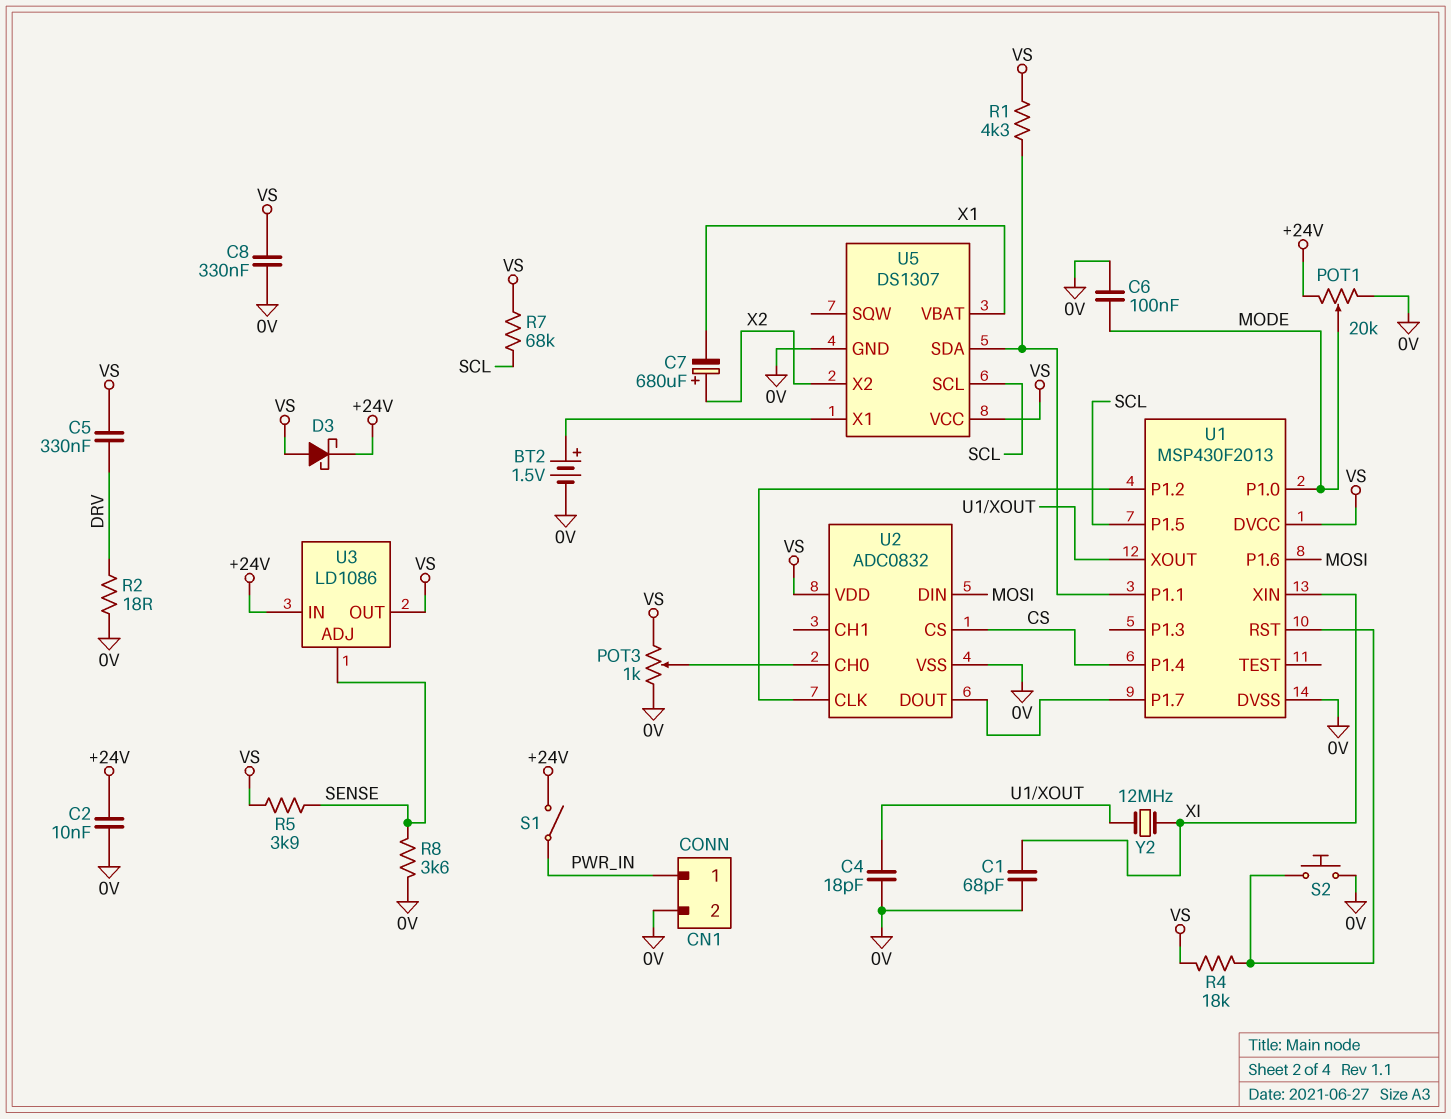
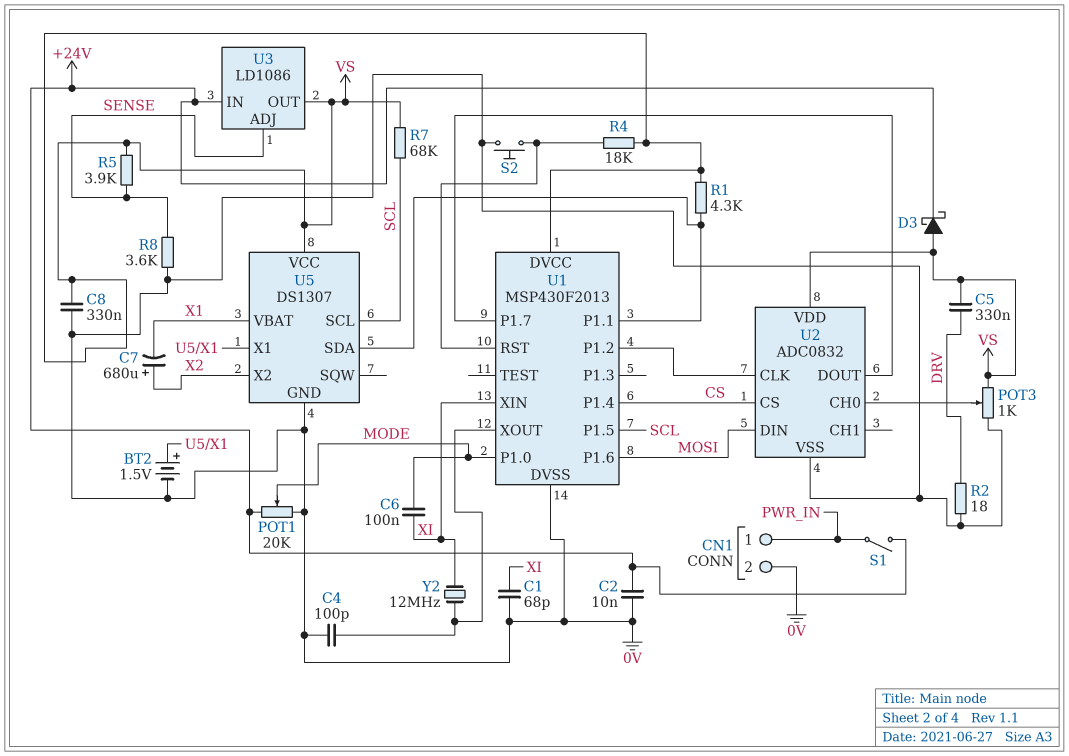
C4: 18pF (0V, U1/XOUT) -> 100pF (0V, U1/XOUT)
C6: 100nF (0V, MODE) -> 100nF (MODE, XI)

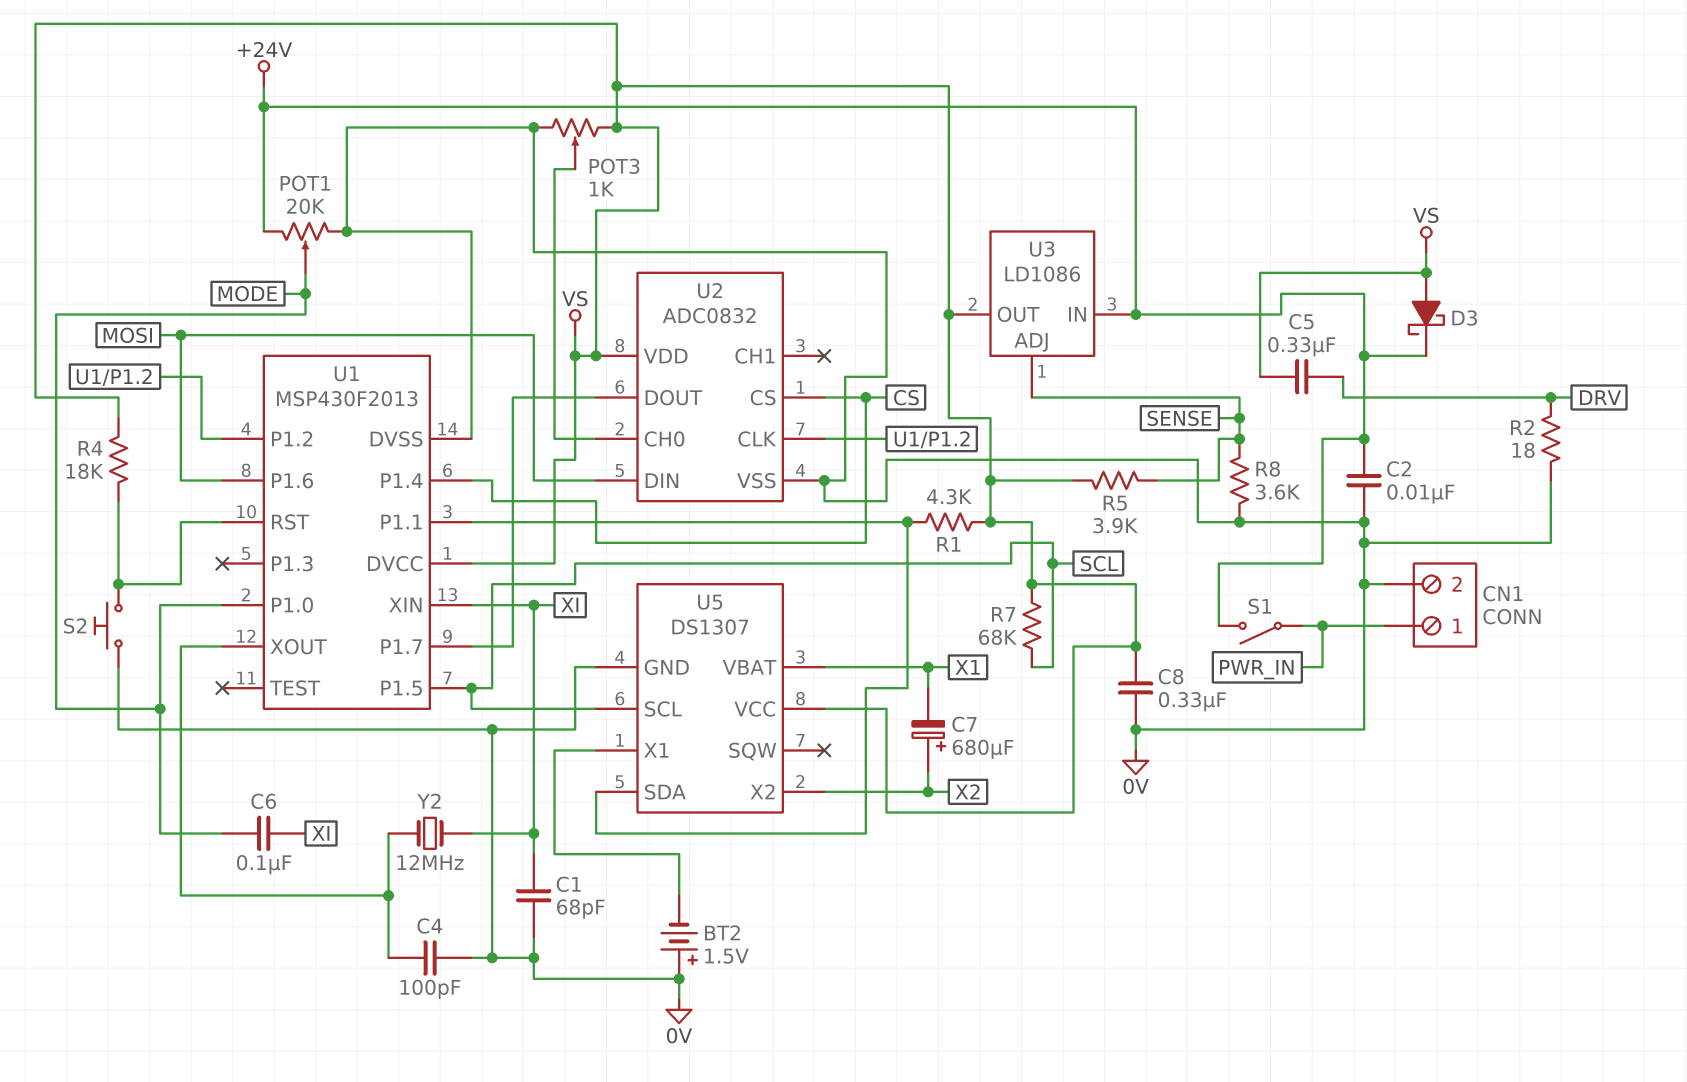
BT2: 1.5V (plus U5/X1, minus 0V) -> 1.5V (plus 0V, minus U5/X1)

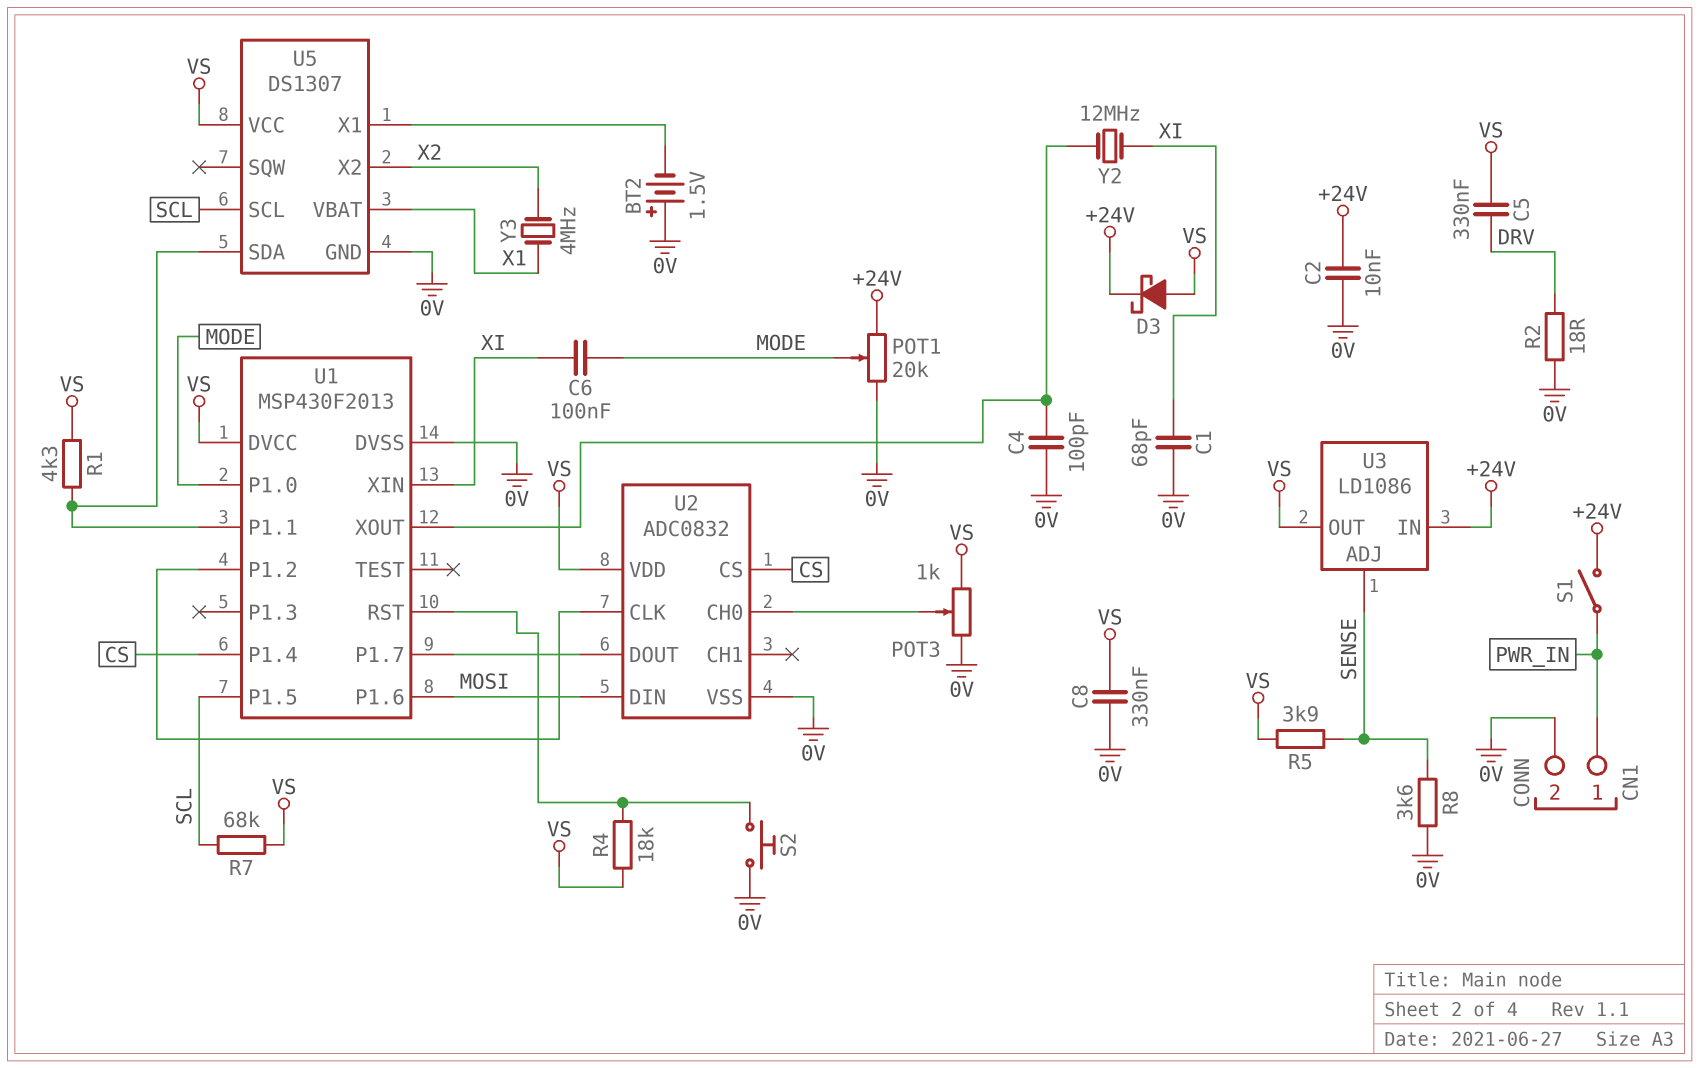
C7: 680uF (plus X2, minus X1) -> none
Y3: none -> 4MHz (X1, X2)

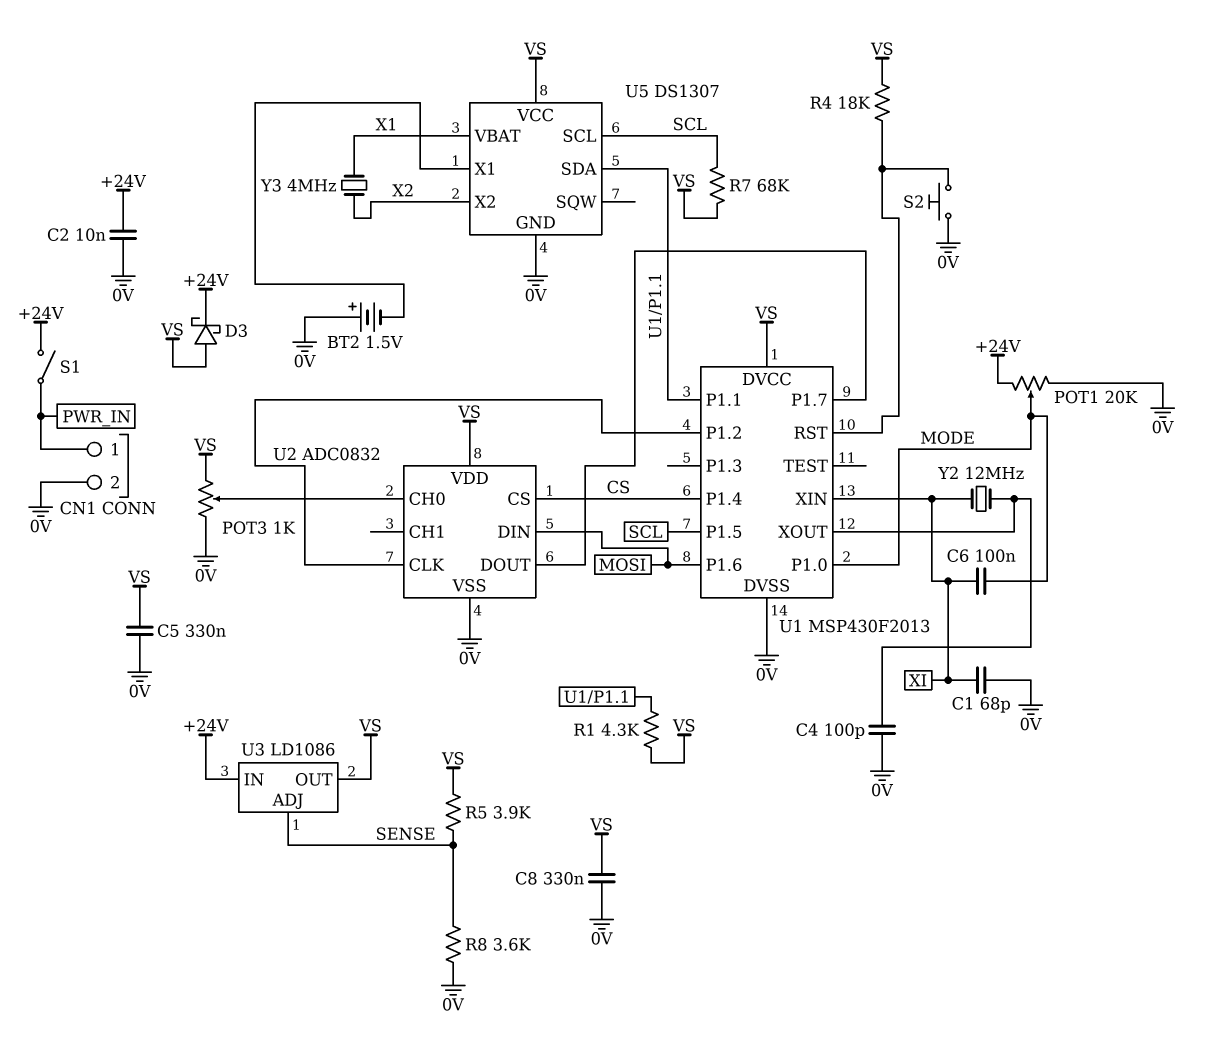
C5: 330nF (DRV, VS) -> 330nF (0V, VS)
R2: 18 (0V, DRV) -> none

